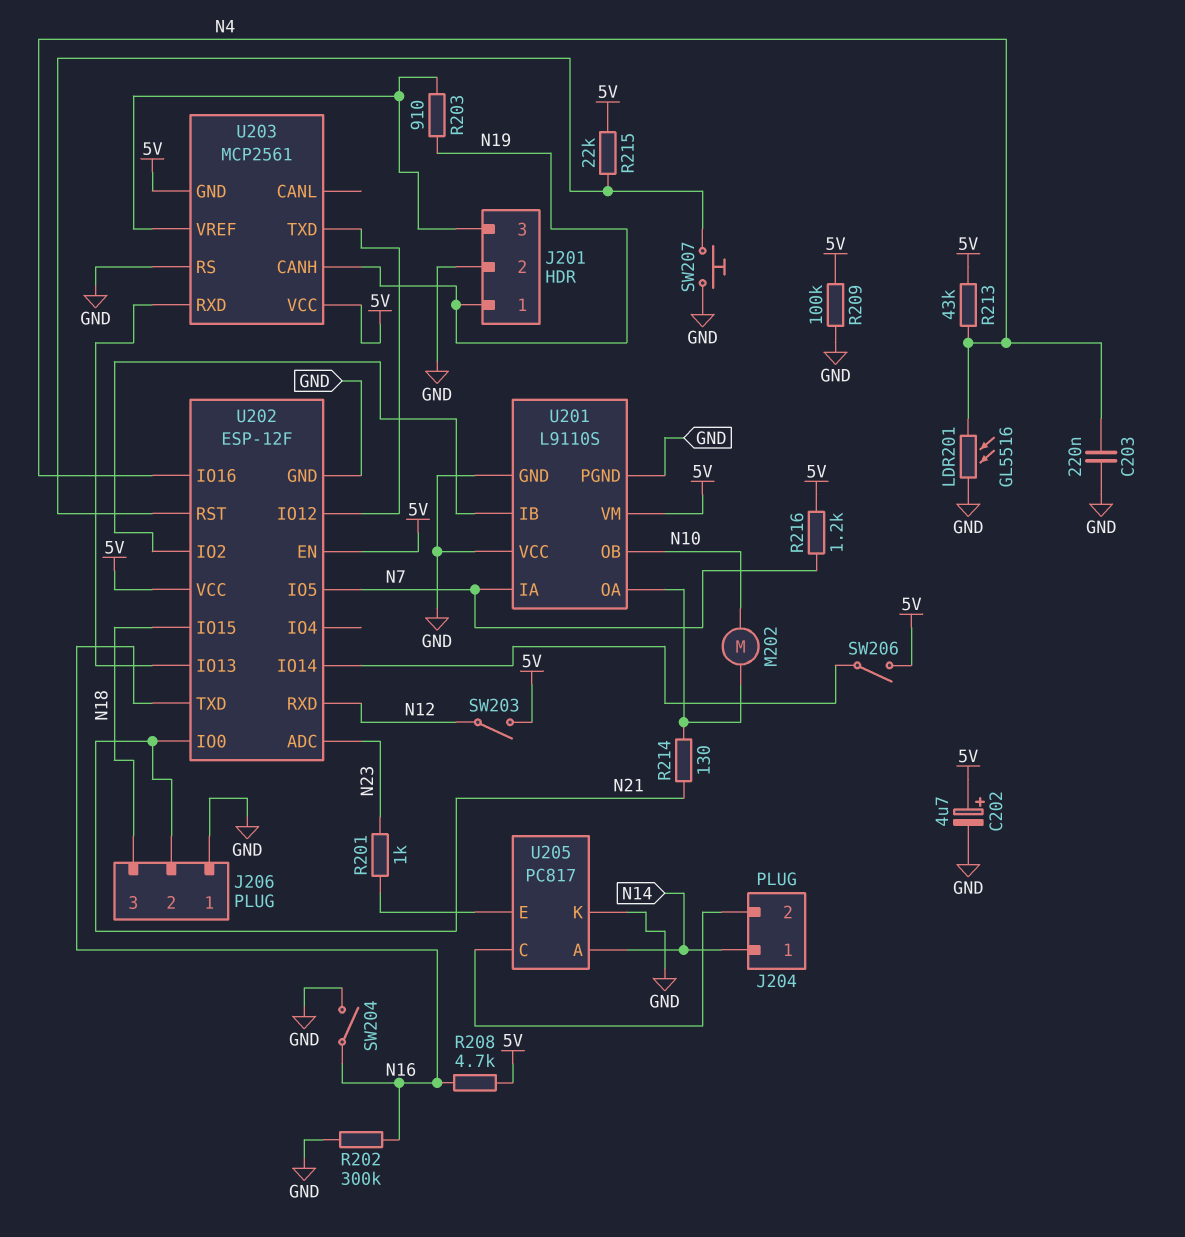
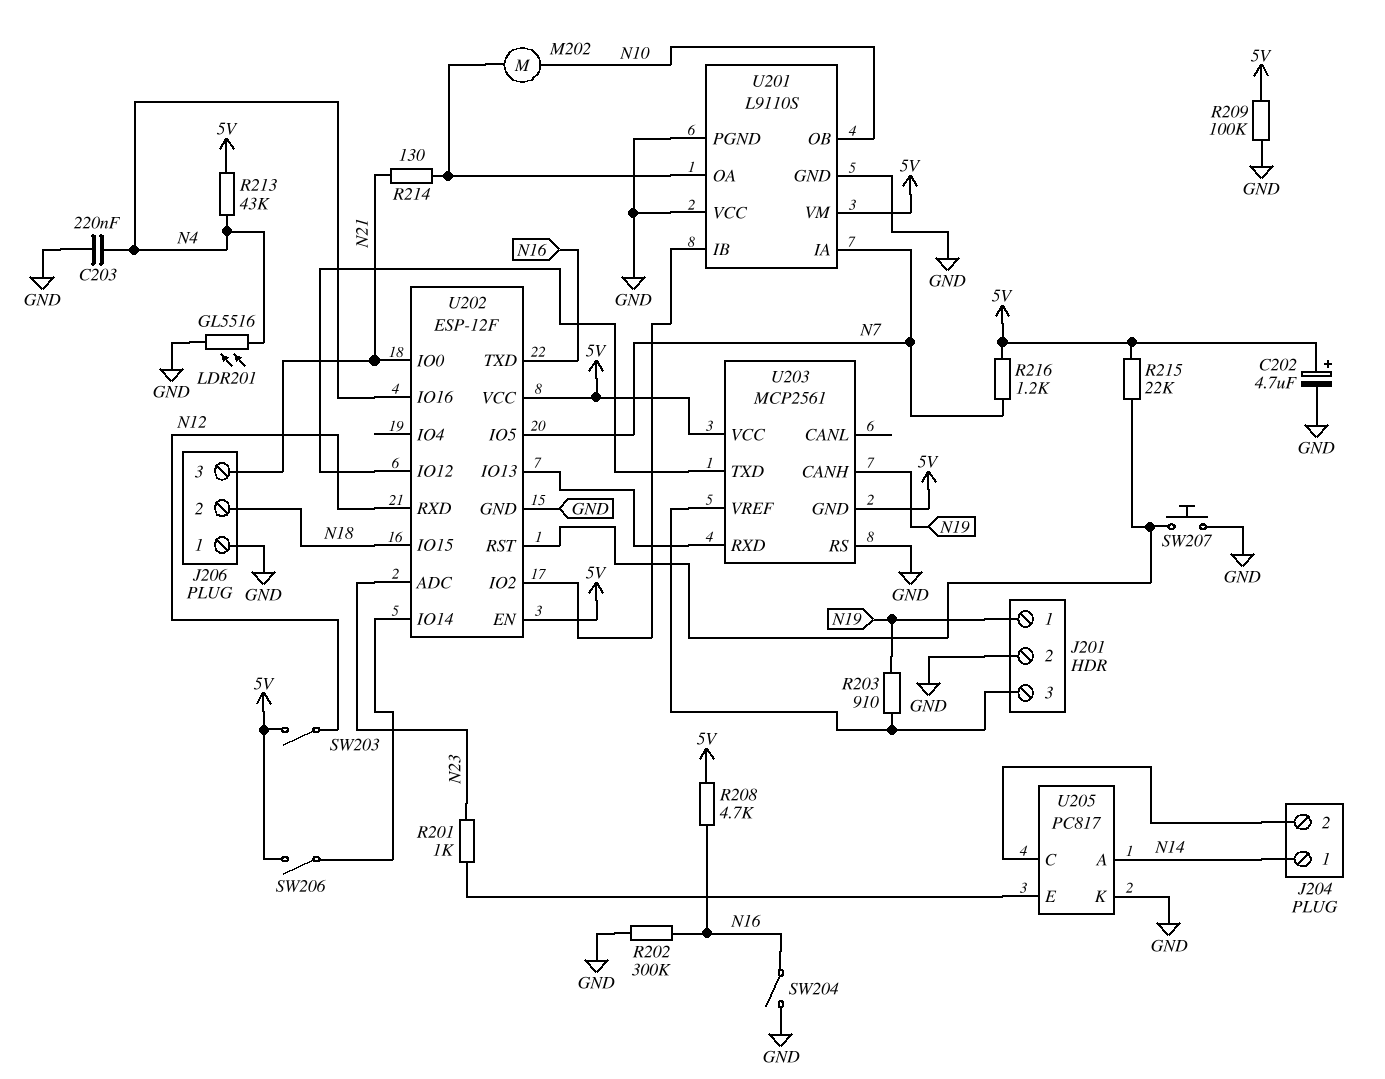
J206 pin 2: N21 -> N18
J206 pin 3: N18 -> N21

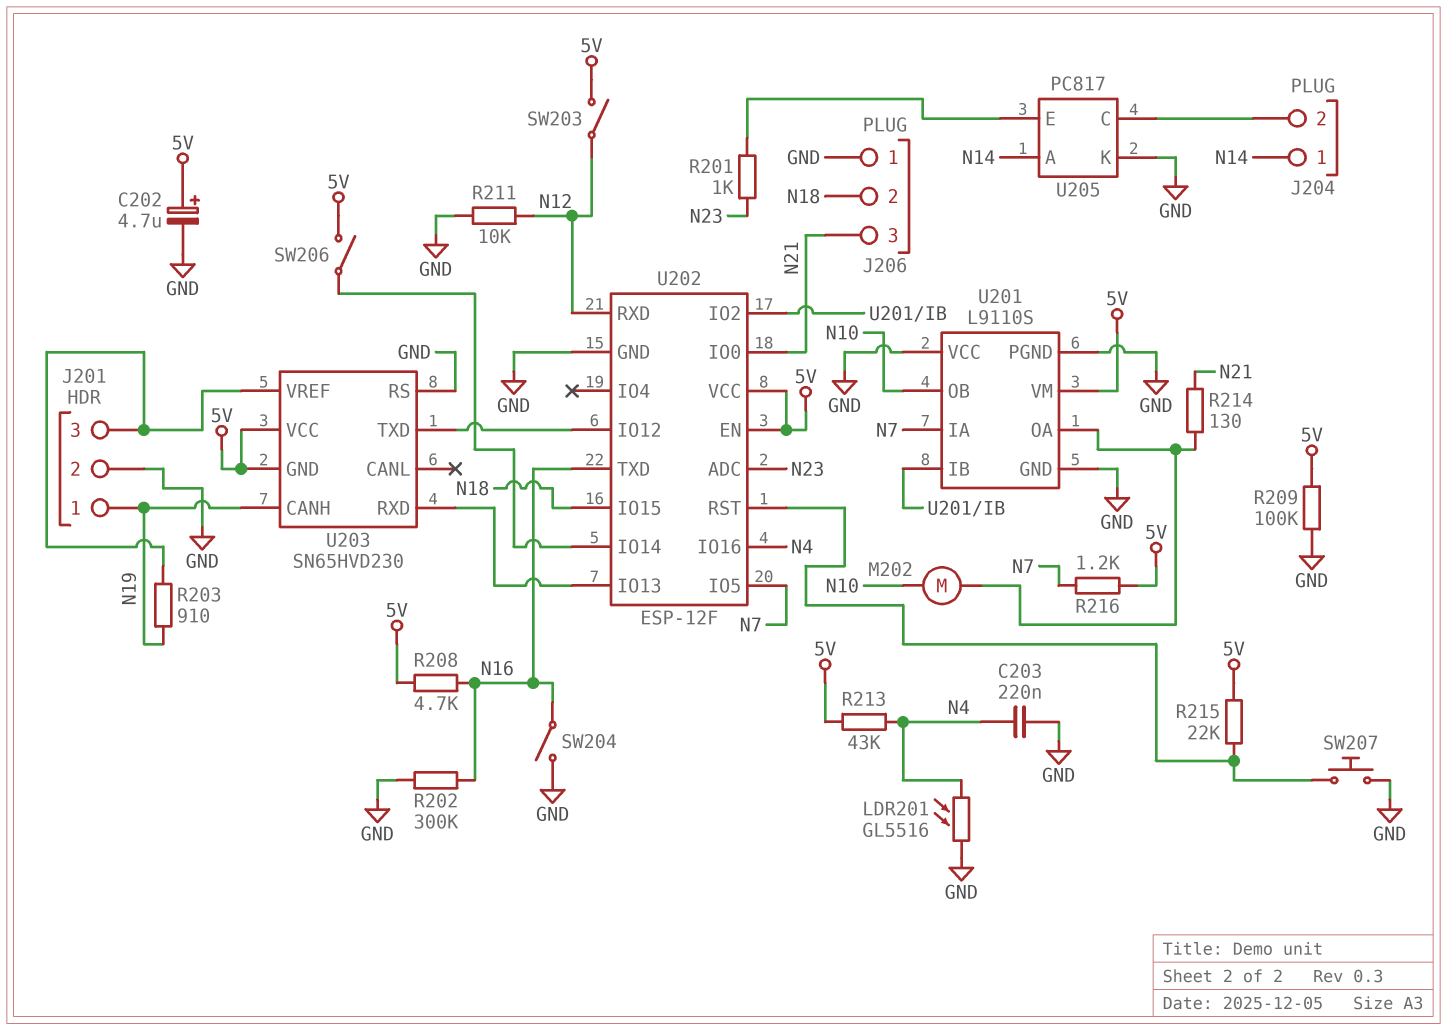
R211: none -> 10k (GND, N12)
U203: MCP2561 -> SN65HVD230

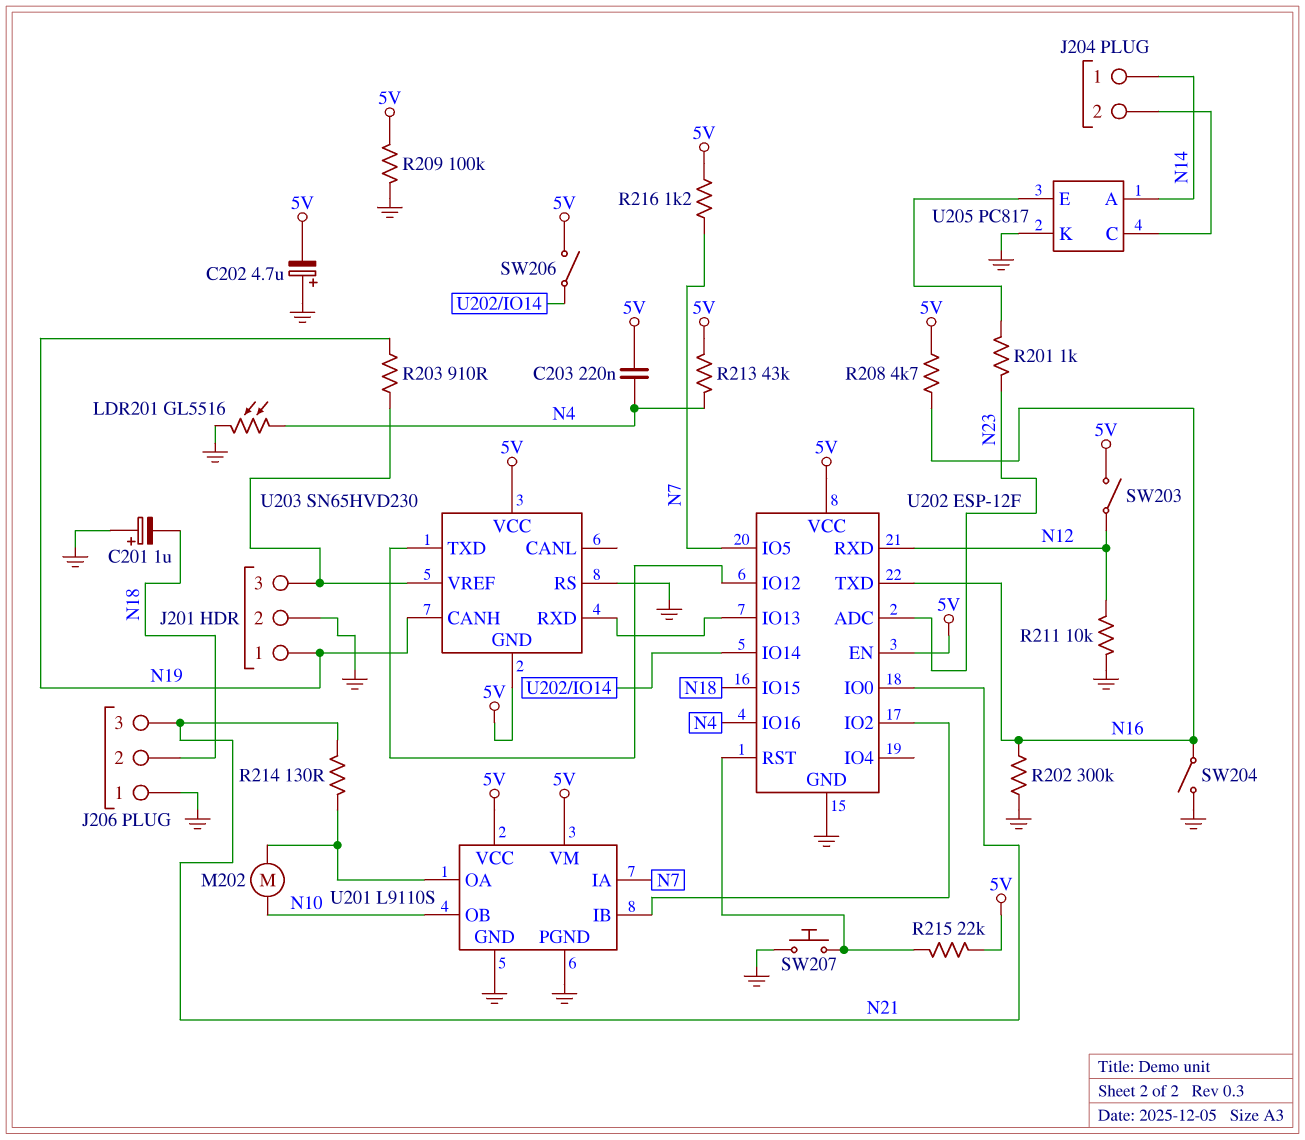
C201: none -> 1uF (plus GND, minus N18)
C202: 4.7uF (plus 5V, minus GND) -> 4.7uF (plus GND, minus 5V)
C203: 220nF (GND, N4) -> 220nF (5V, N4)
U201 pin VCC: GND -> 5V

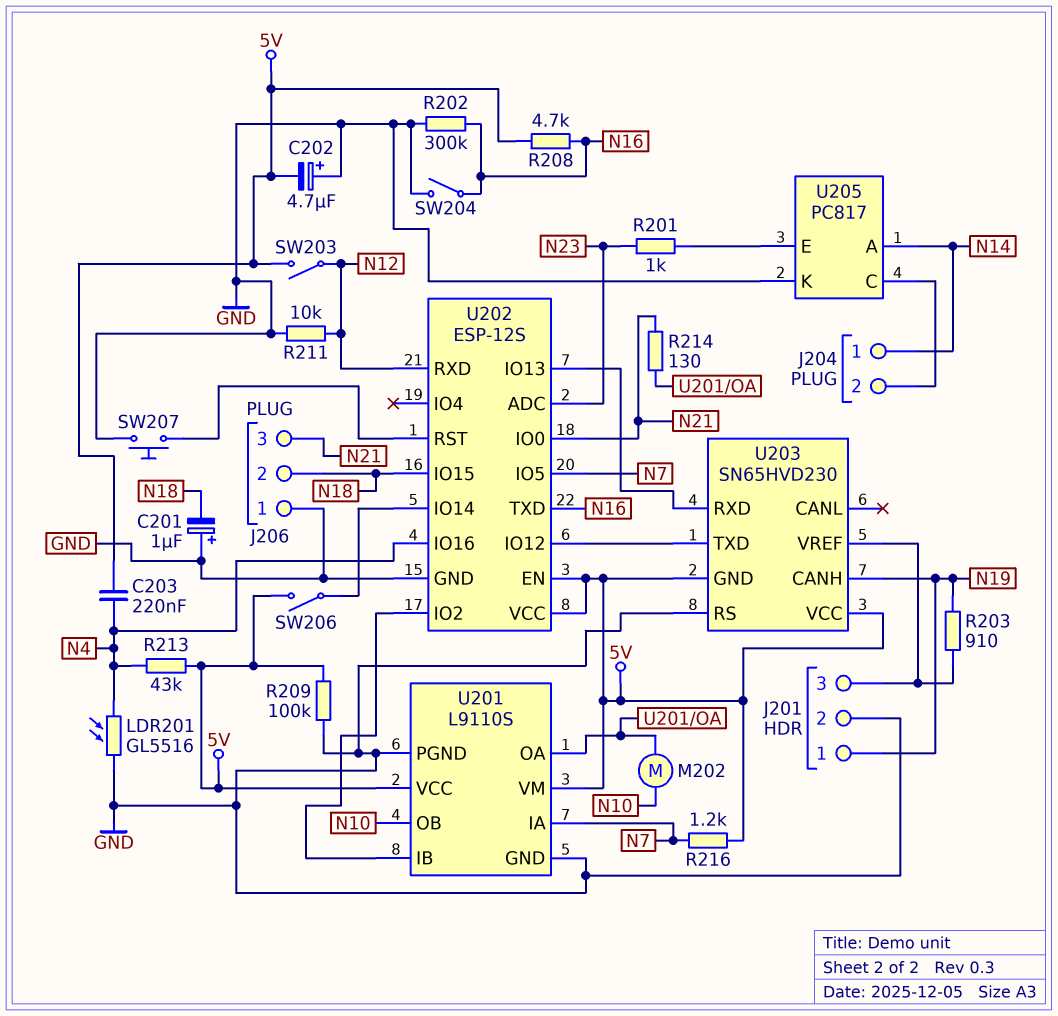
R215: 22k (5V, U202/RST) -> none
U202: ESP-12F -> ESP-12S

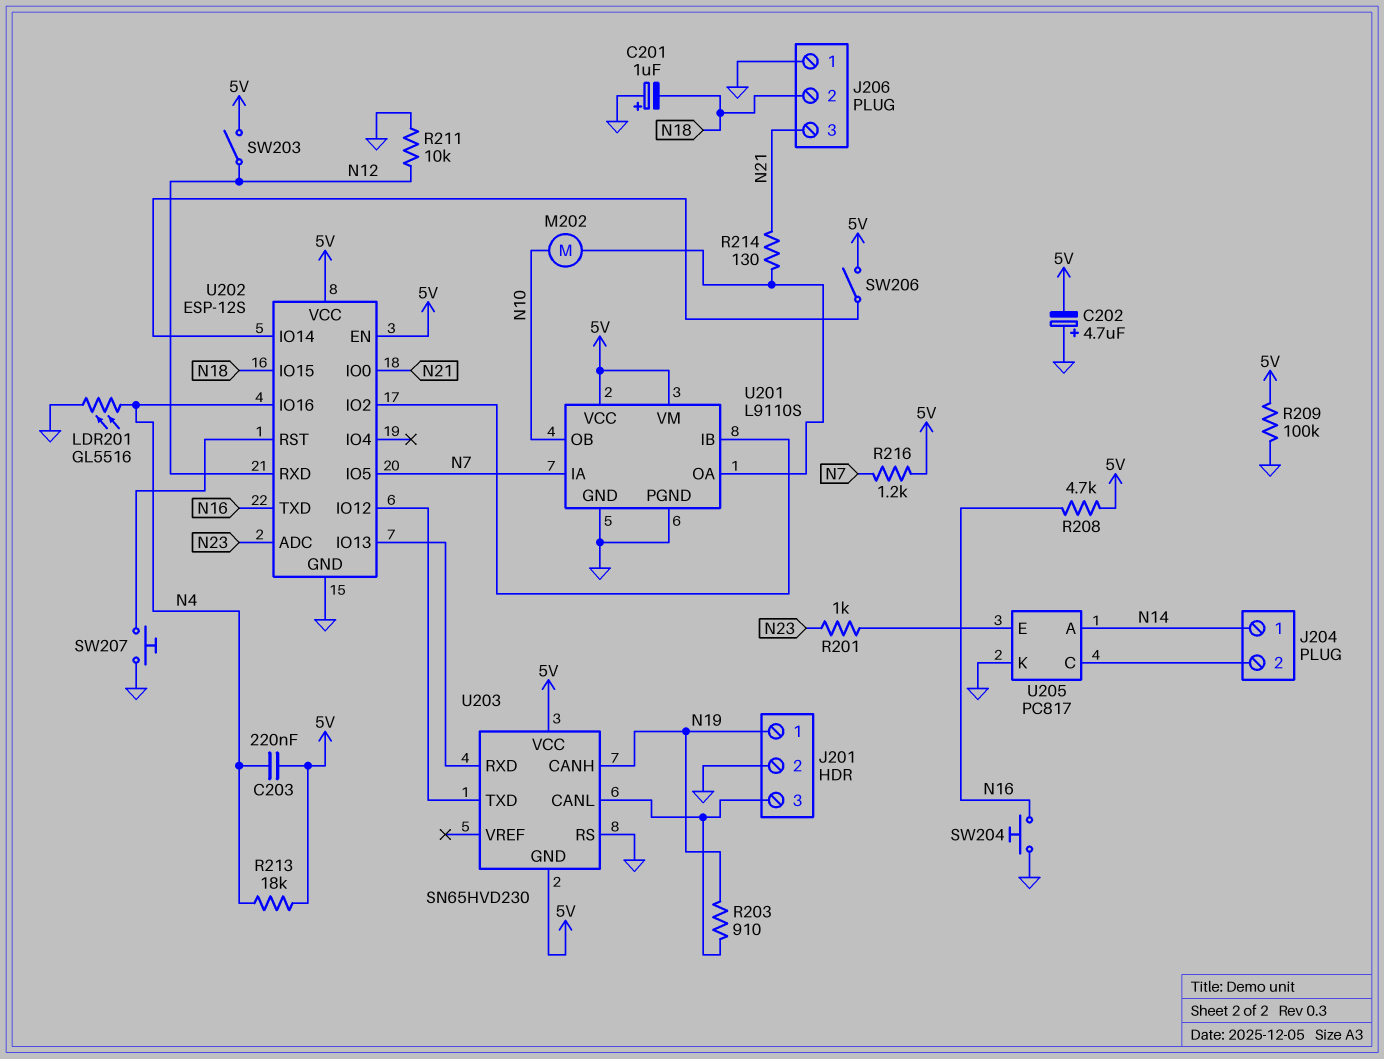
R202: 300k (GND, N16) -> none
R213: 43k (5V, N4) -> 18k (5V, N4)
SW204: switch (GND, N16) -> button (GND, N16)
U203 pin CANL: none -> J201/3
U203 pin VREF: J201/3 -> none

